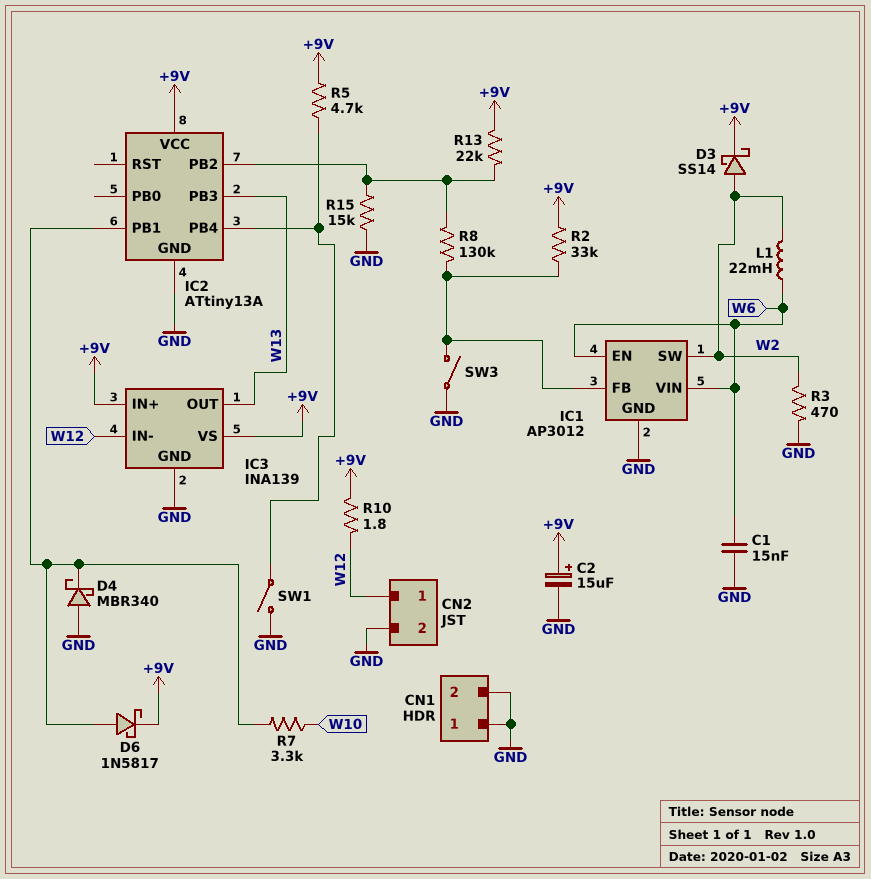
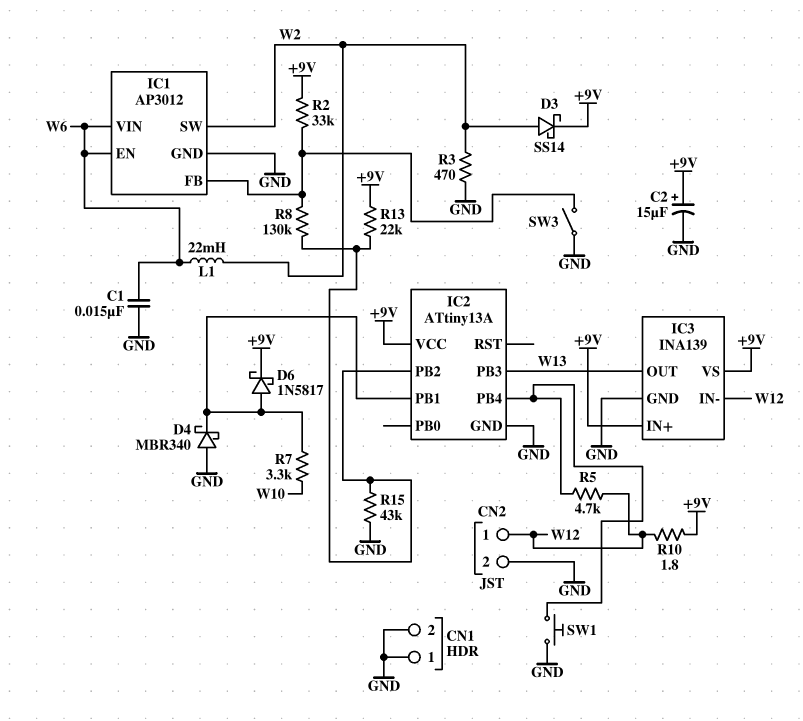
R5: 4.7k (+9V, IC2/PB4) -> 4.7k (IC2/PB4, W12)
R15: 15k (GND, IC2/PB2) -> 43k (GND, IC2/PB2)
SW1: switch (GND, IC2/PB4) -> button (GND, IC2/PB4)

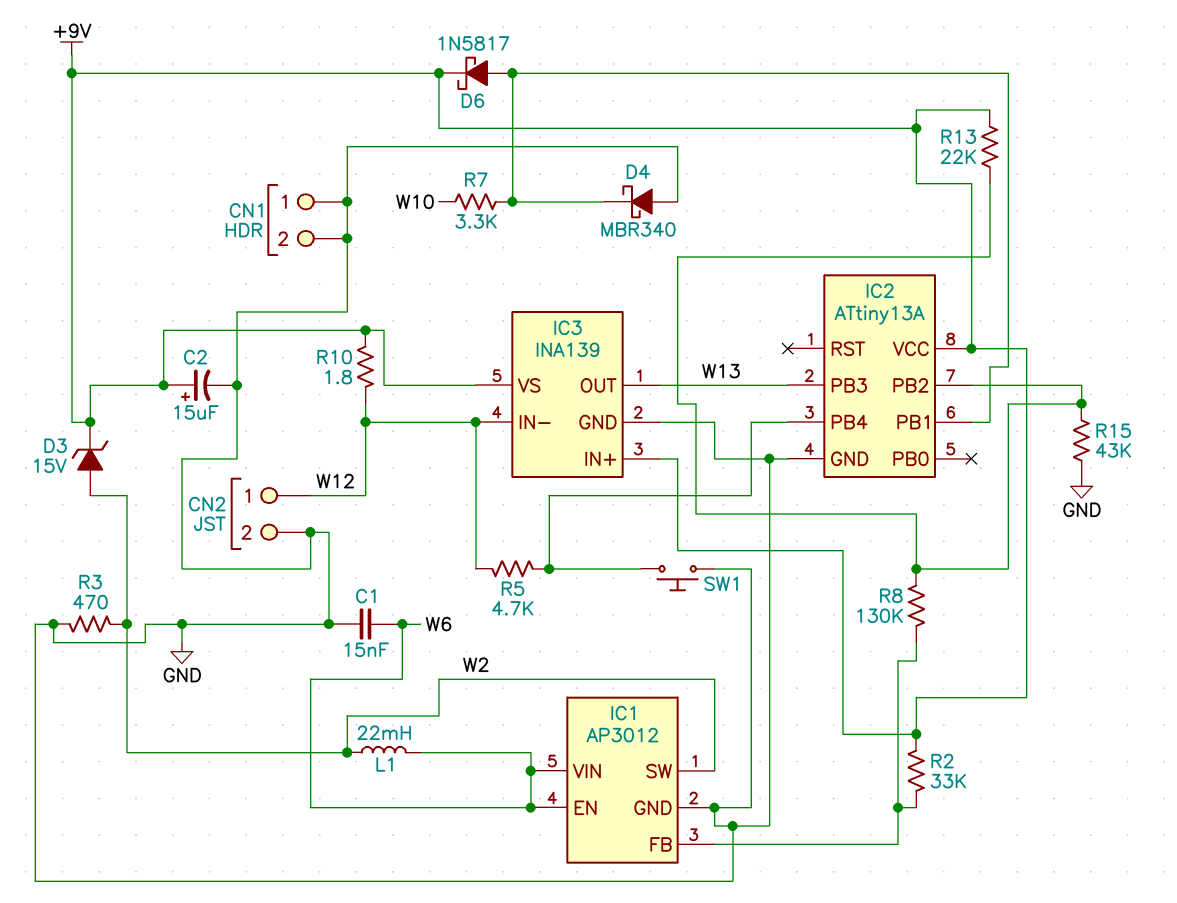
D3: schottky SS14 (A W2, K +9V) -> zener 15V (A W2, K +9V)
SW3: switch (GND, IC1/FB) -> none

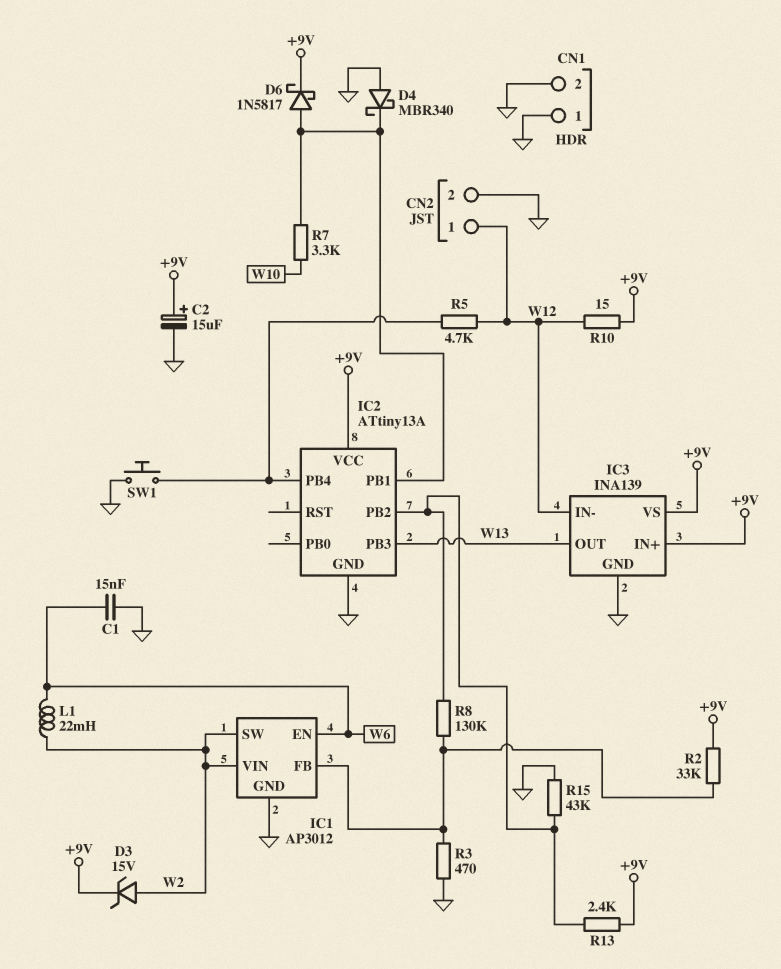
IC1 pin VIN: W6 -> W2
R3: 470 (GND, W2) -> 470 (GND, IC1/FB)
R10: 1.8 (+9V, W12) -> 15 (+9V, W12)
R13: 22k (+9V, IC2/PB2) -> 2.4k (+9V, IC2/PB2)

